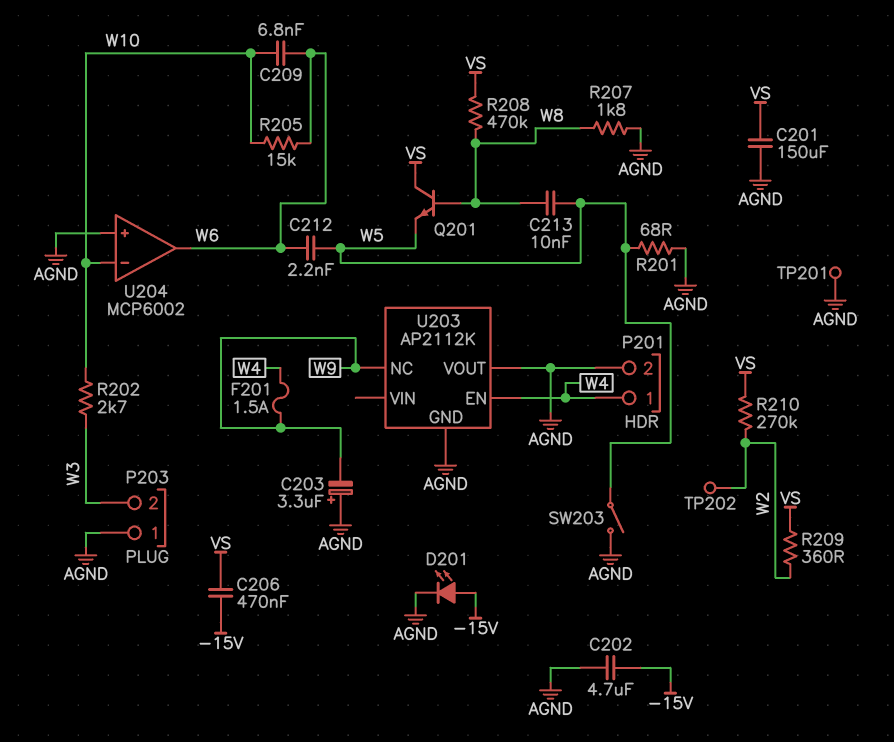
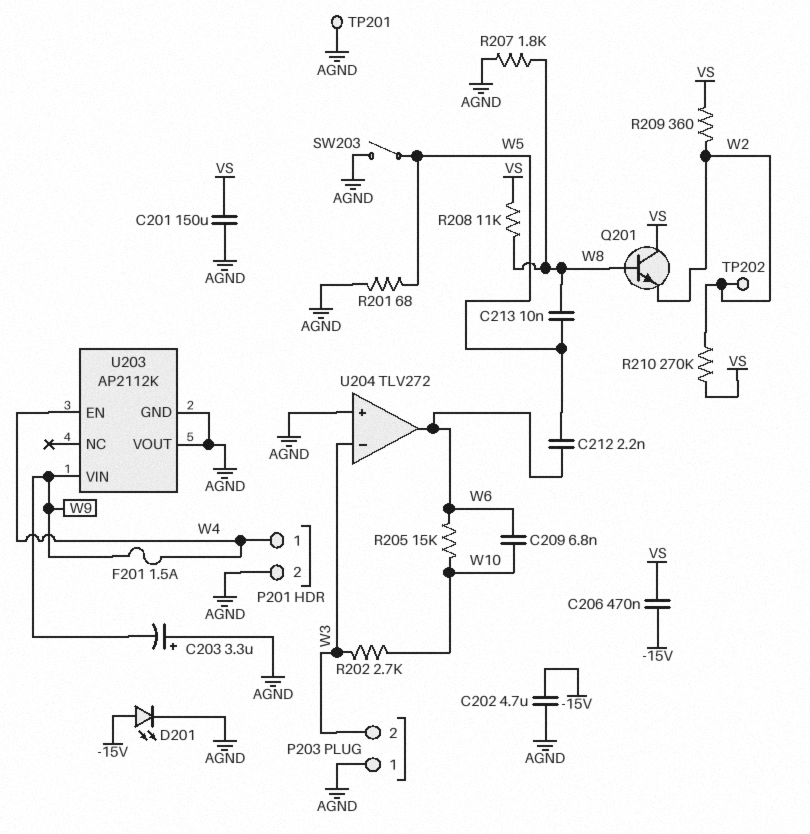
Q201: NPN (B W8, C VS, E W5) -> NPN (B W8, C VS, E W2)
R208: 470k (VS, W8) -> 11k (VS, W8)
U203 pin NC: W9 -> none
U203 pin VIN: none -> W9
U204: MCP6002 -> TLV272
U204 pin in-: W10 -> W3

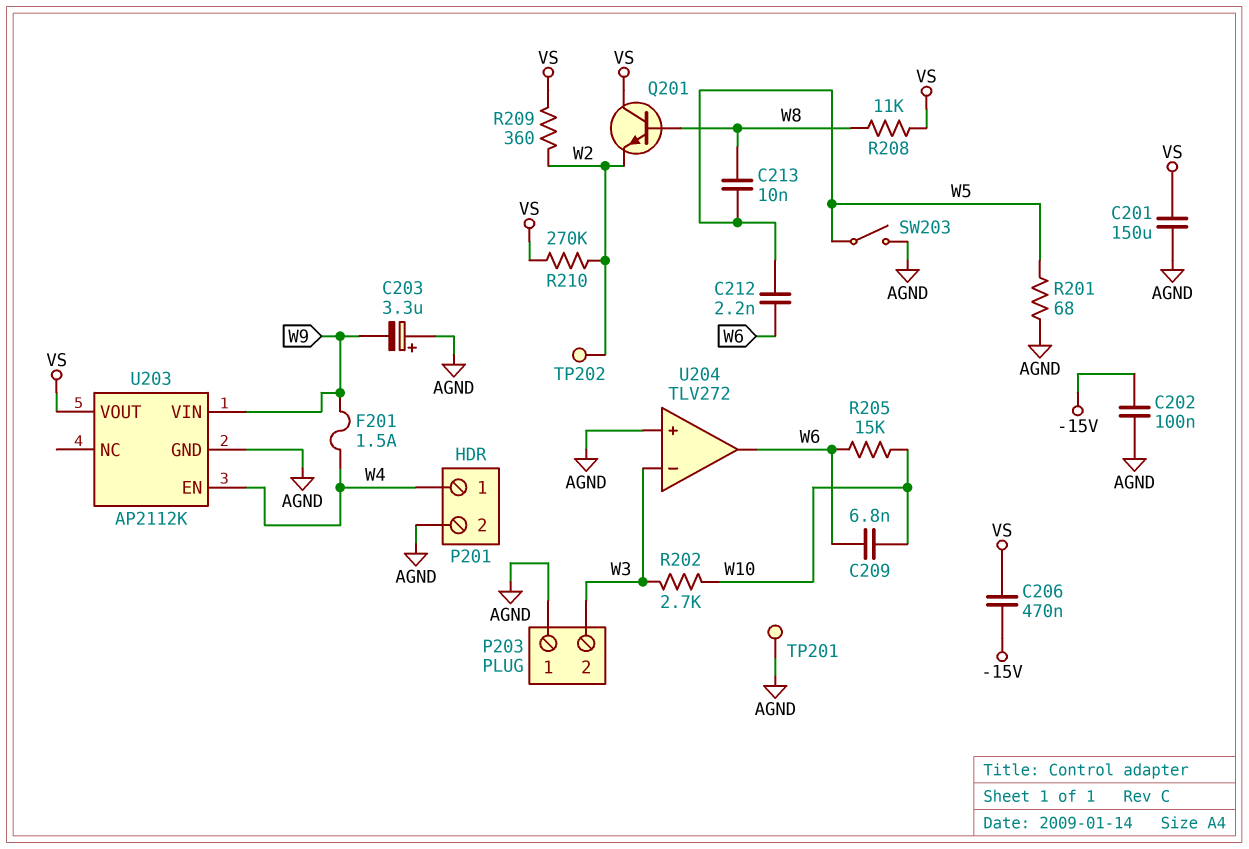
C202: 4.7uF (-15V, AGND) -> 100nF (-15V, AGND)
D201: LED (A -15V, K AGND) -> none
R207: 1.8k (AGND, W8) -> none
U203 pin VOUT: AGND -> VS

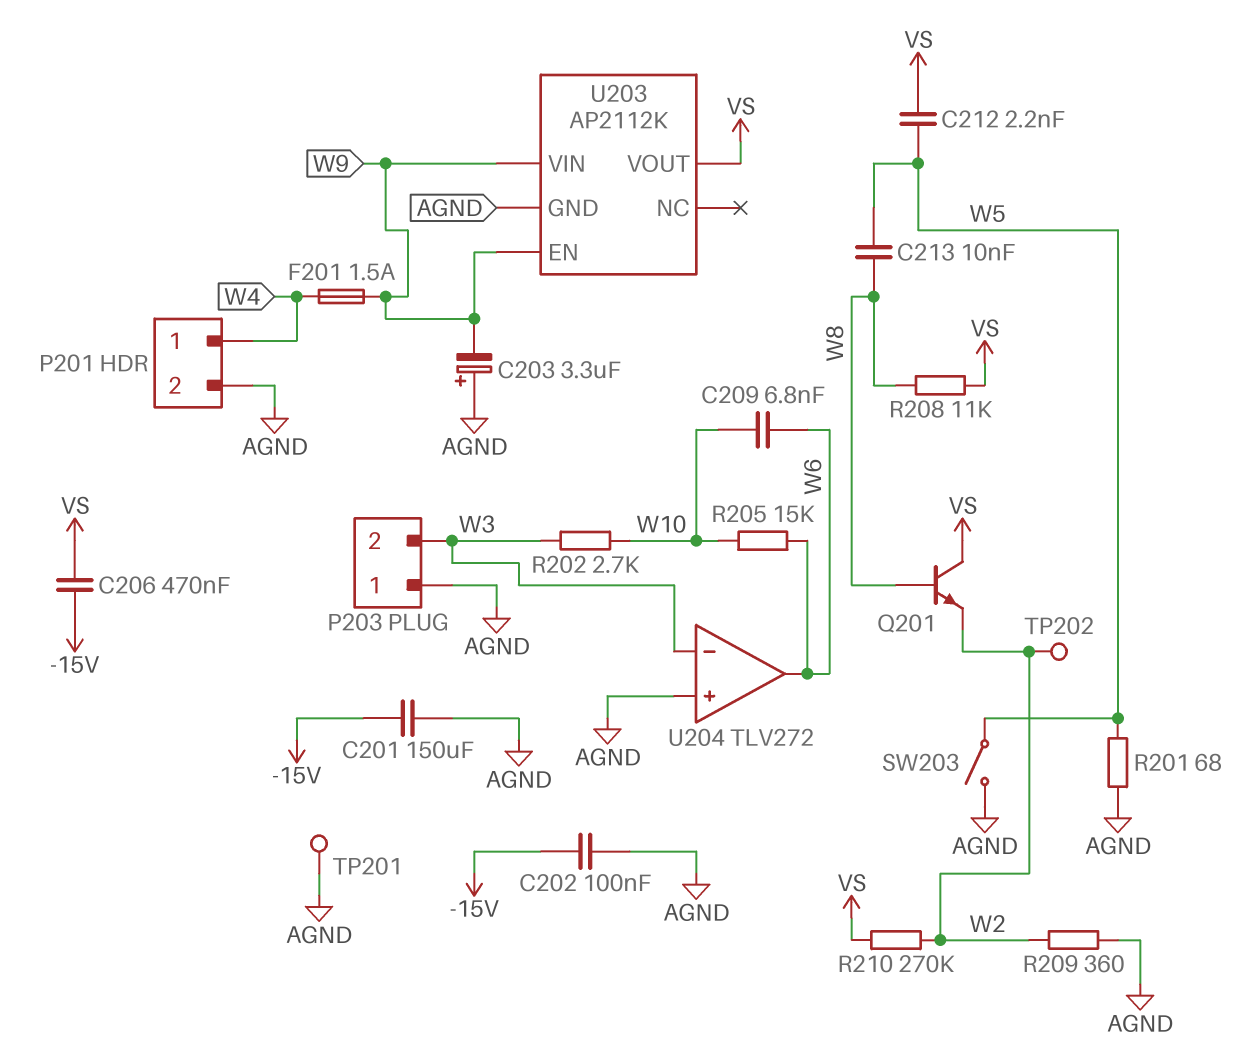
C201: 150uF (AGND, VS) -> 150uF (-15V, AGND)
C212: 2.2nF (W5, W6) -> 2.2nF (VS, W5)
R209: 360 (VS, W2) -> 360 (AGND, W2)
U203 pin EN: W4 -> W9

